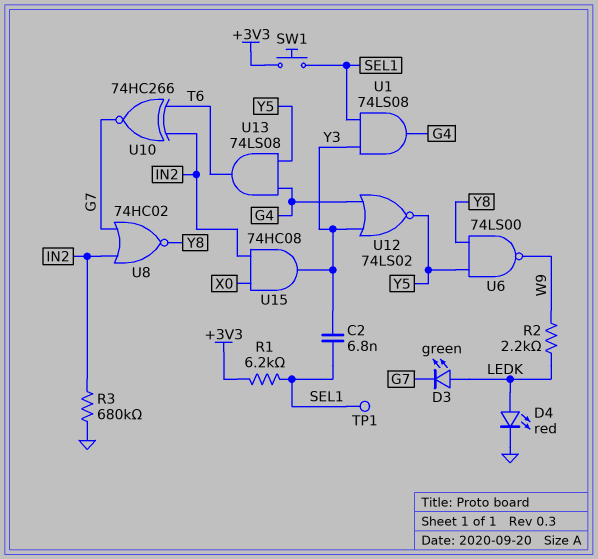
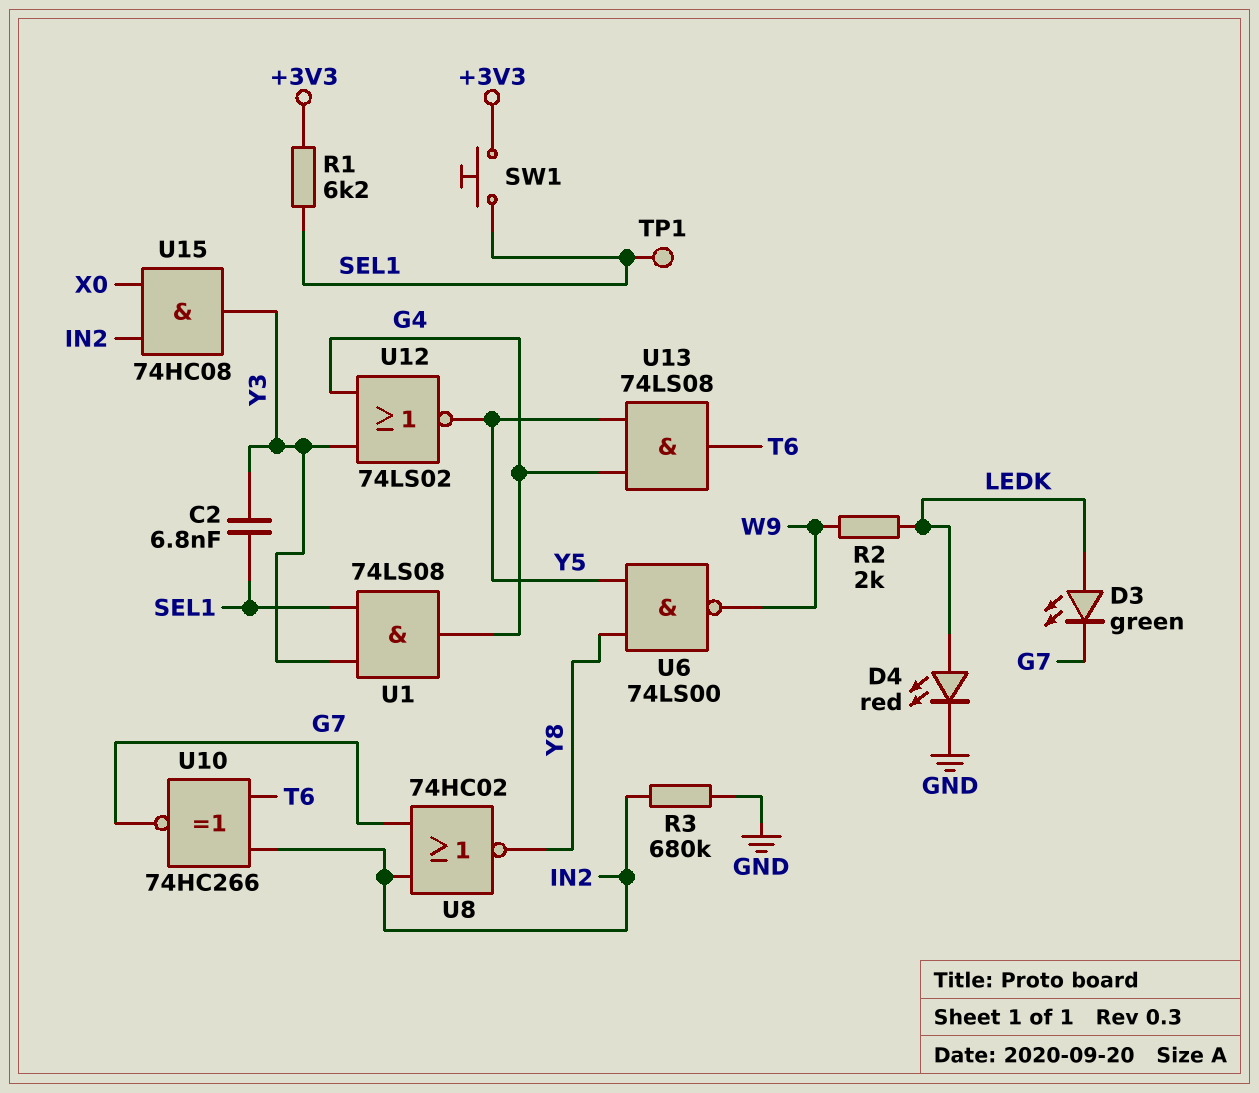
R2: 2.2k (LEDK, W9) -> 2k (LEDK, W9)

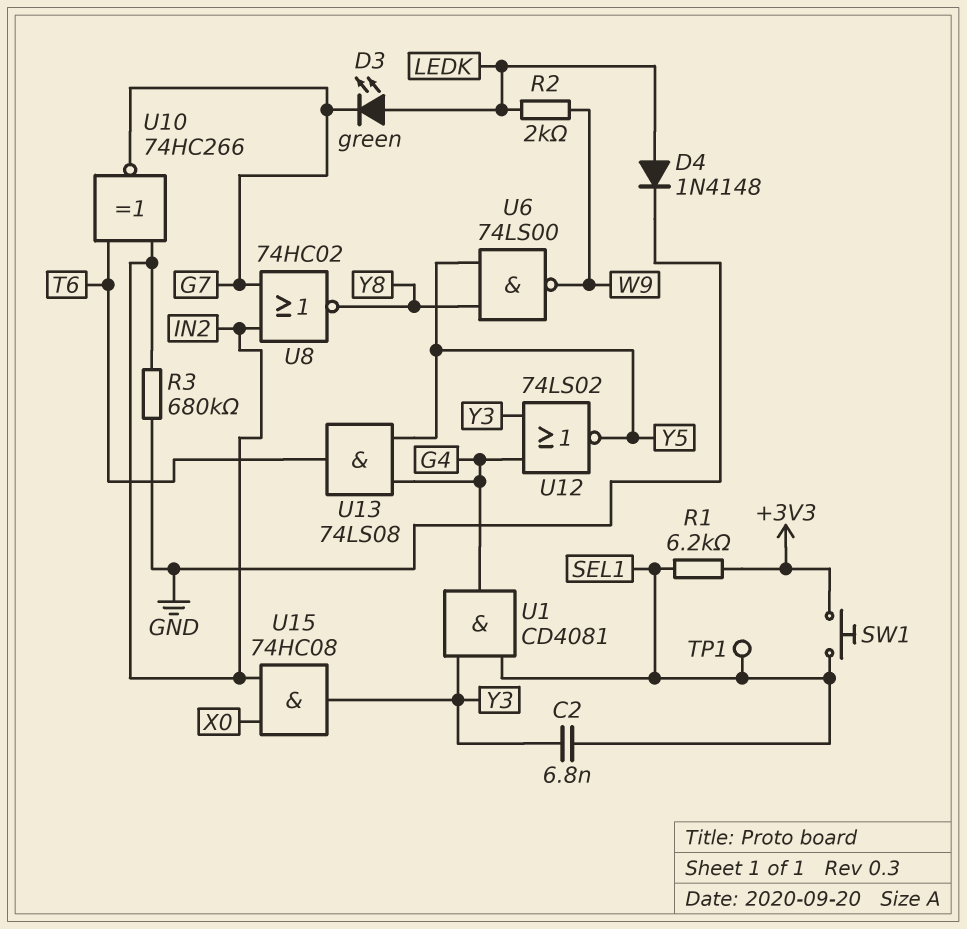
D4: LED red (A LEDK, K GND) -> diode 1N4148 (A LEDK, K GND)
U1: AND 74LS08 (in SEL1, in Y3, out G4) -> AND CD4081 (in SEL1, in Y3, out G4)

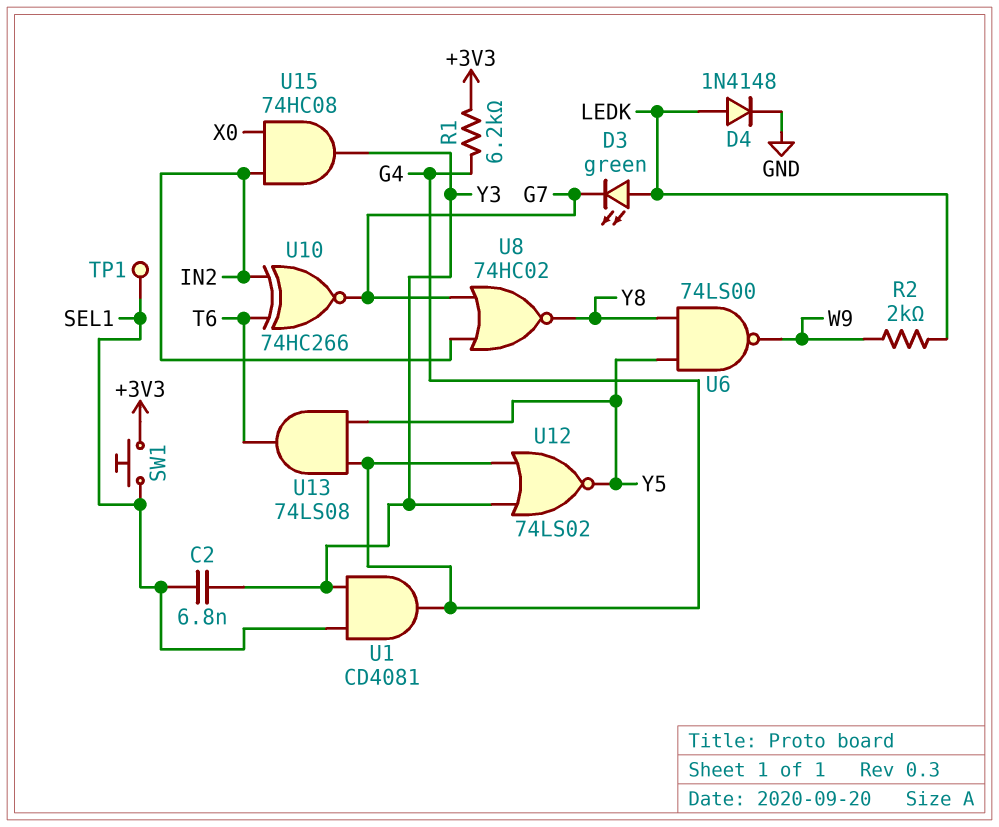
R1: 6.2k (+3V3, SEL1) -> 6.2k (+3V3, G4)
R3: 680k (GND, IN2) -> none

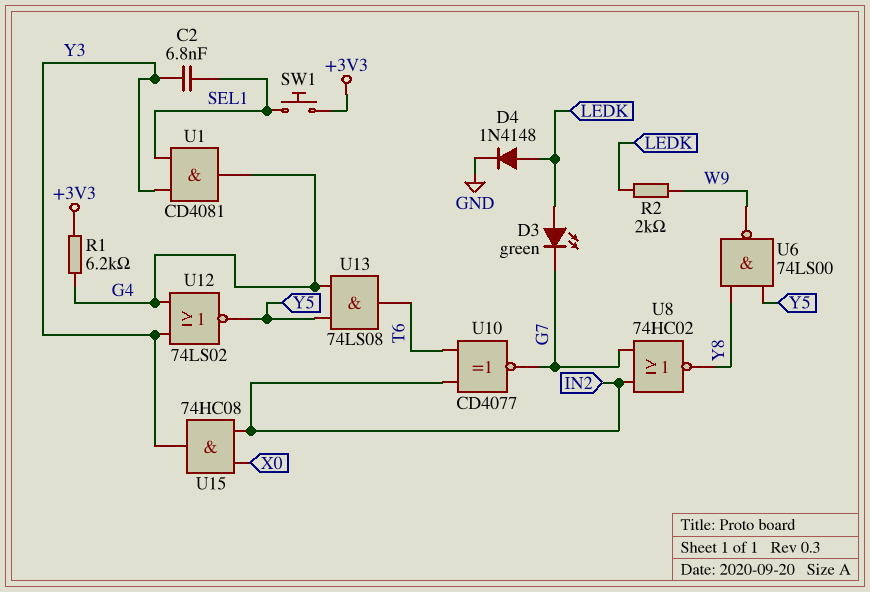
TP1: test point (SEL1) -> none
U10: XNOR 74HC266 (in IN2, in T6, out G7) -> XNOR CD4077 (in IN2, in T6, out G7)

